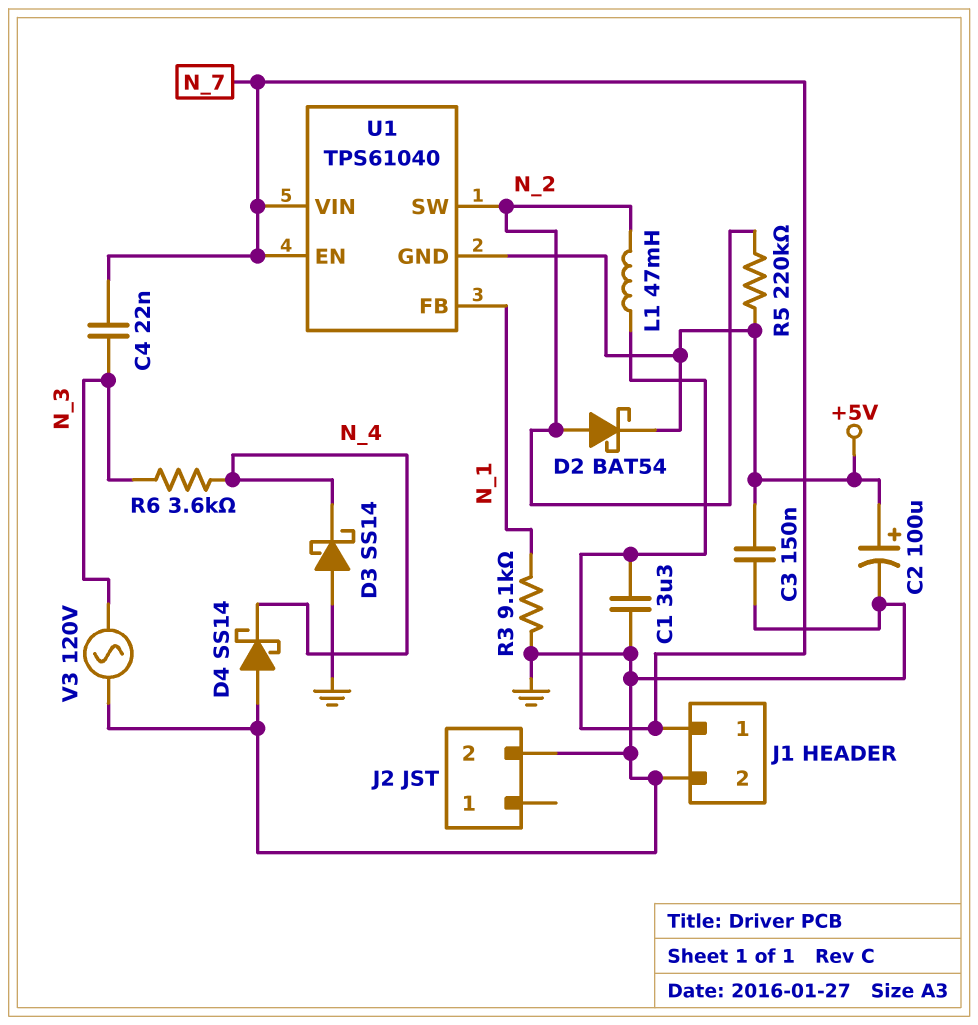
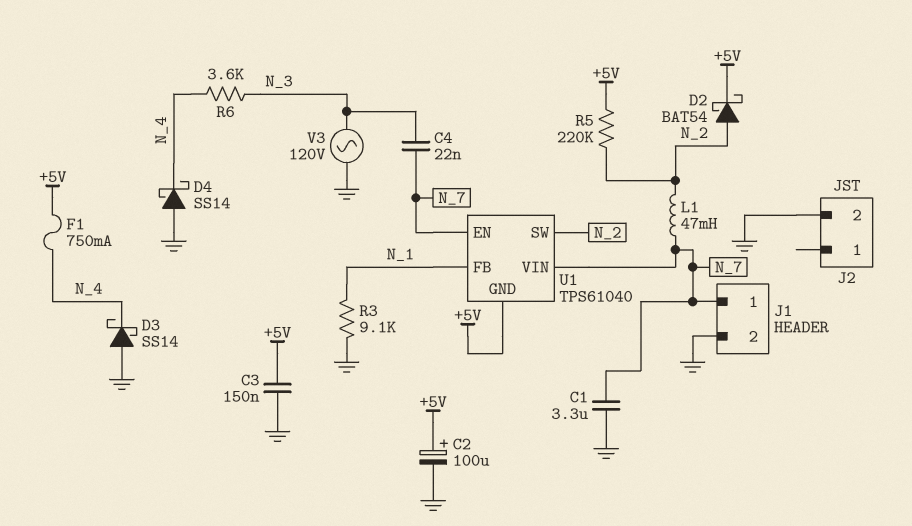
F1: none -> 750mA (+5V, N_4)

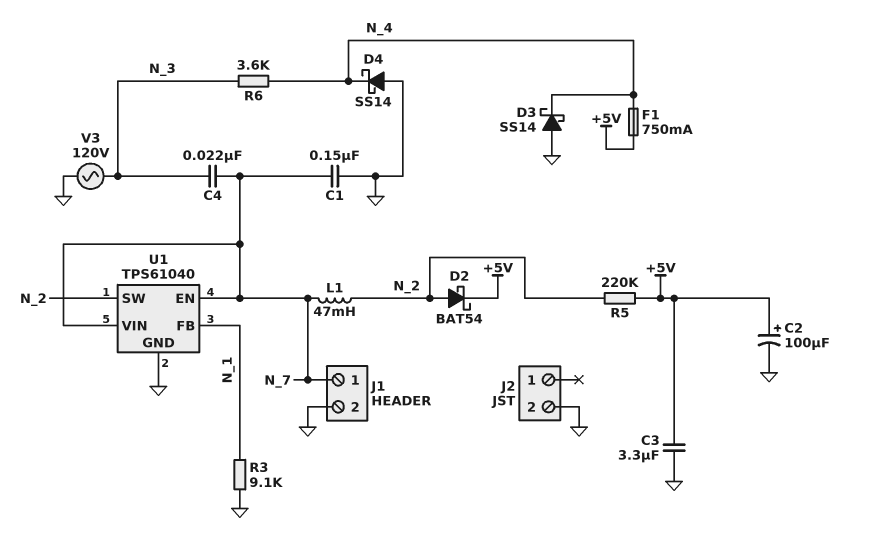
C1: 3.3uF (GND, N_7) -> 150nF (GND, N_7)
C3: 150nF (+5V, GND) -> 3.3uF (+5V, GND)
U1 pin GND: +5V -> GND

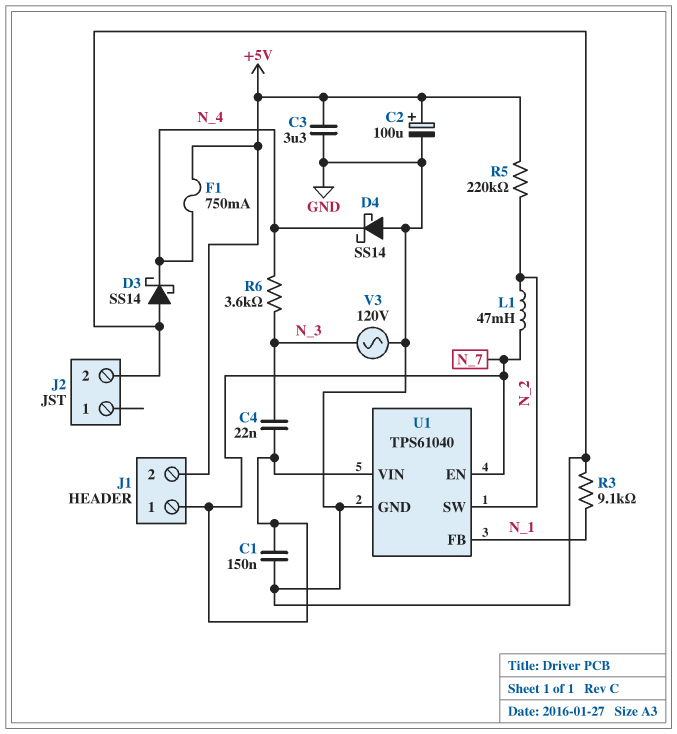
D2: schottky BAT54 (A N_2, K +5V) -> none
J1 pin 2: GND -> +5V

